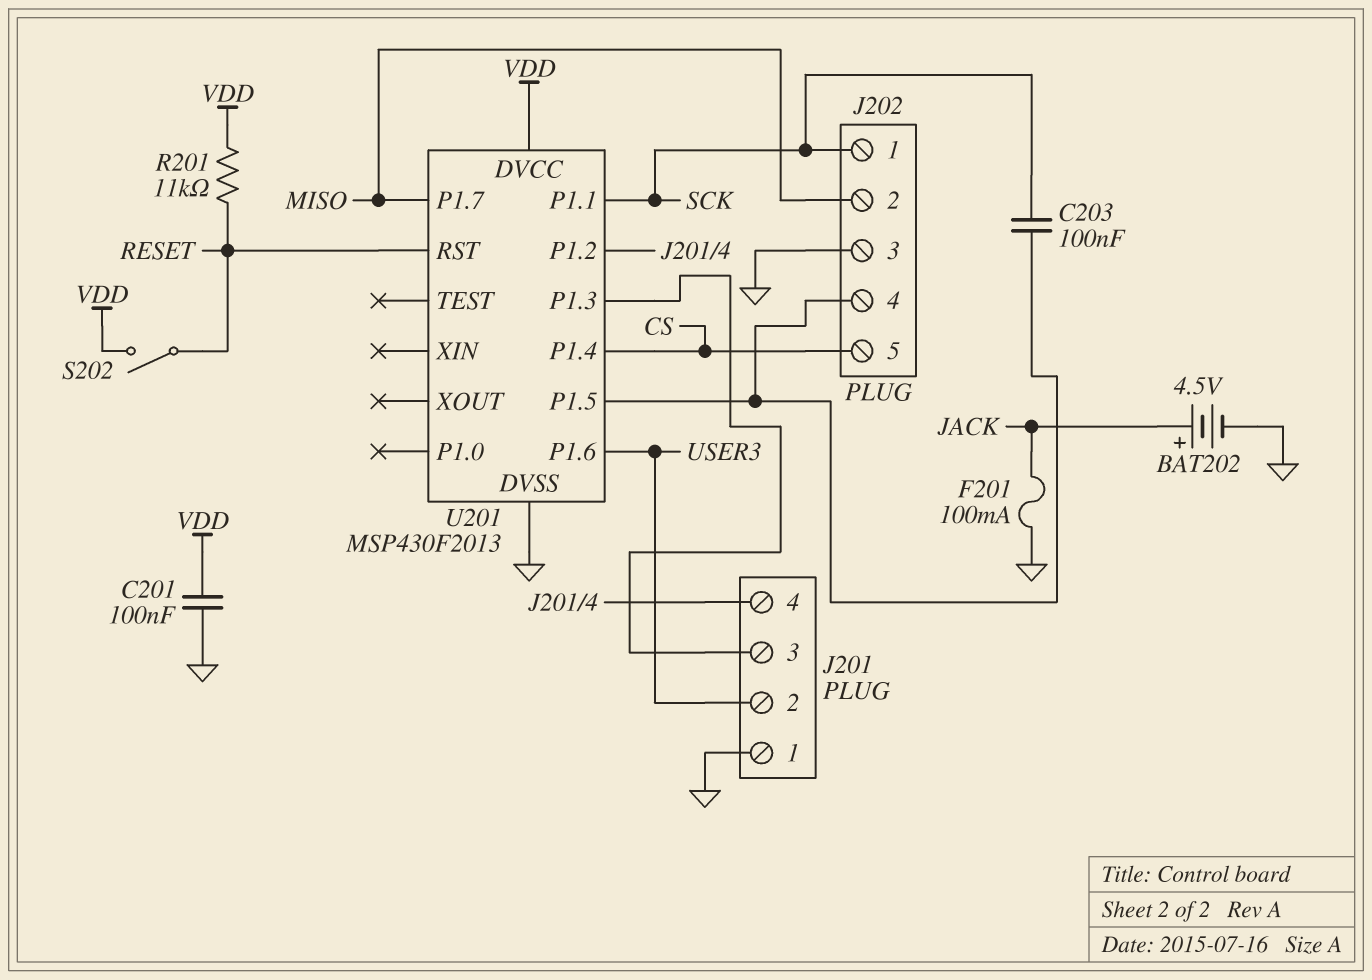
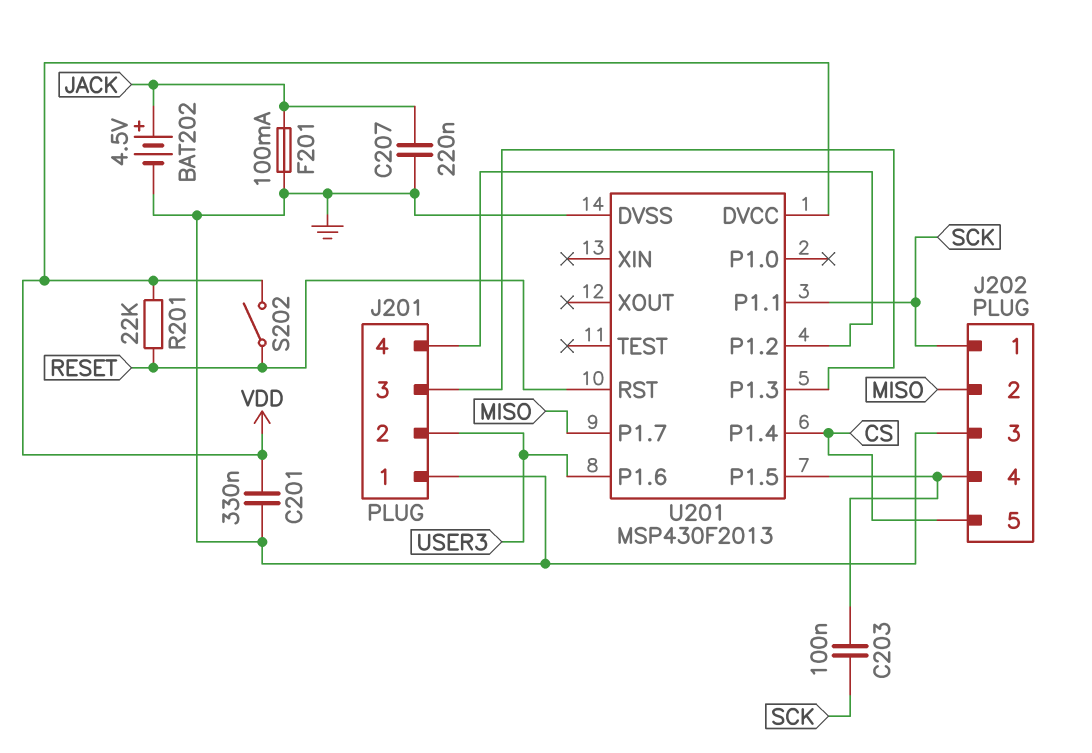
C201: 100nF (GND, VDD) -> 330nF (GND, VDD)
C207: none -> 220nF (GND, JACK)
R201: 11k (RESET, VDD) -> 22k (RESET, VDD)

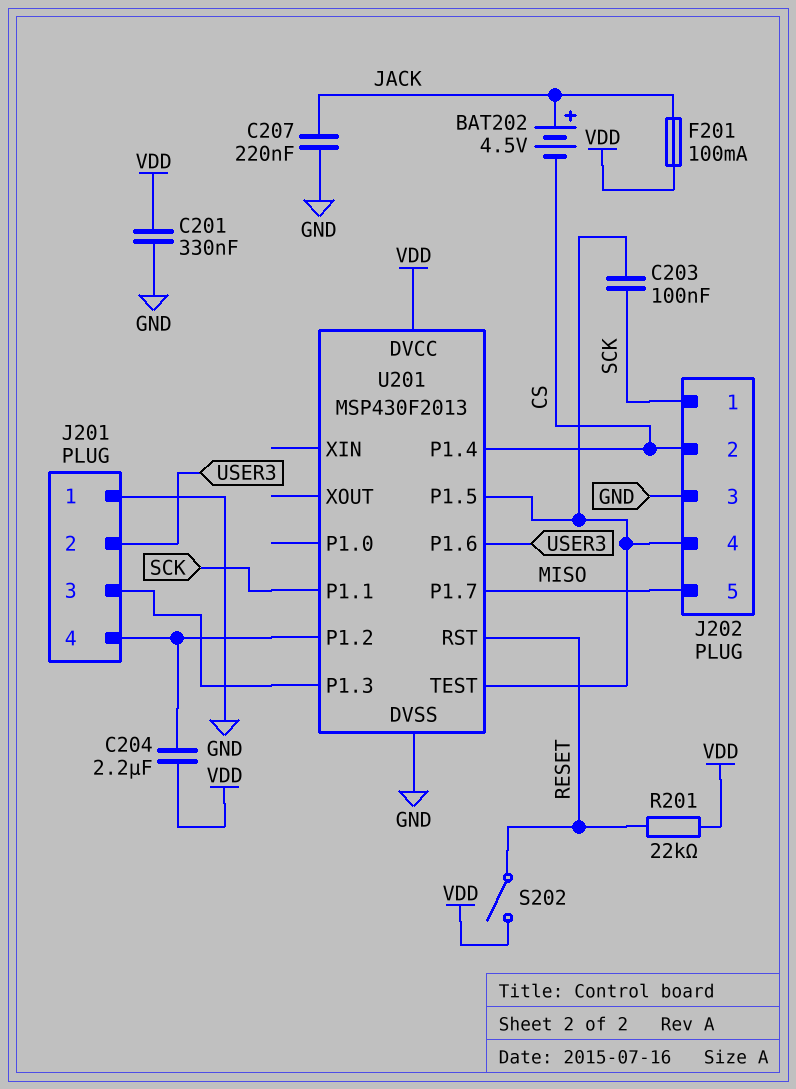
BAT202: 4.5V (plus JACK, minus GND) -> 4.5V (plus JACK, minus CS)
C204: none -> 2.2uF (J201/4, VDD)
F201: 100mA (GND, JACK) -> 100mA (JACK, VDD)
J202 pin 2: MISO -> CS
J202 pin 5: CS -> MISO
U201 pin TEST: none -> J202/4

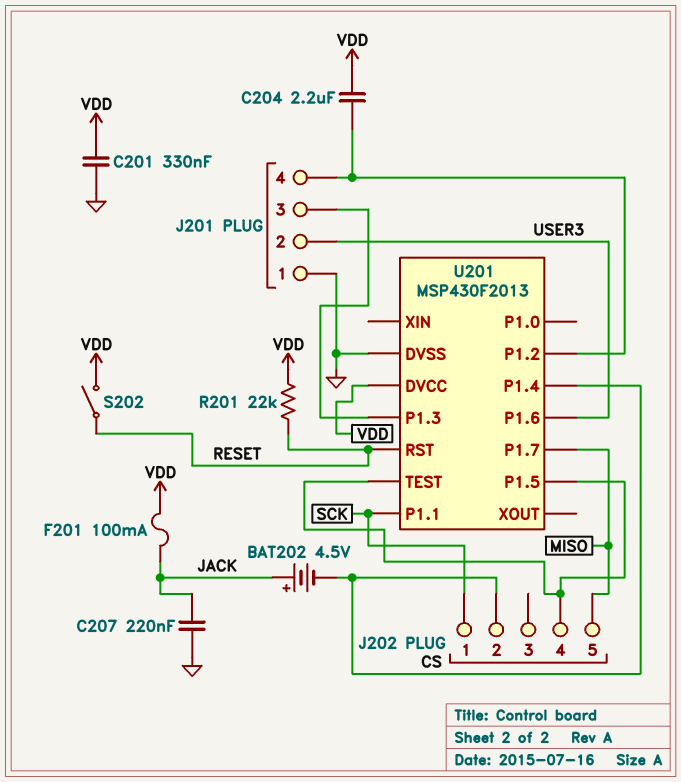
C203: 100nF (J202/4, SCK) -> none
J202 pin 3: GND -> none

